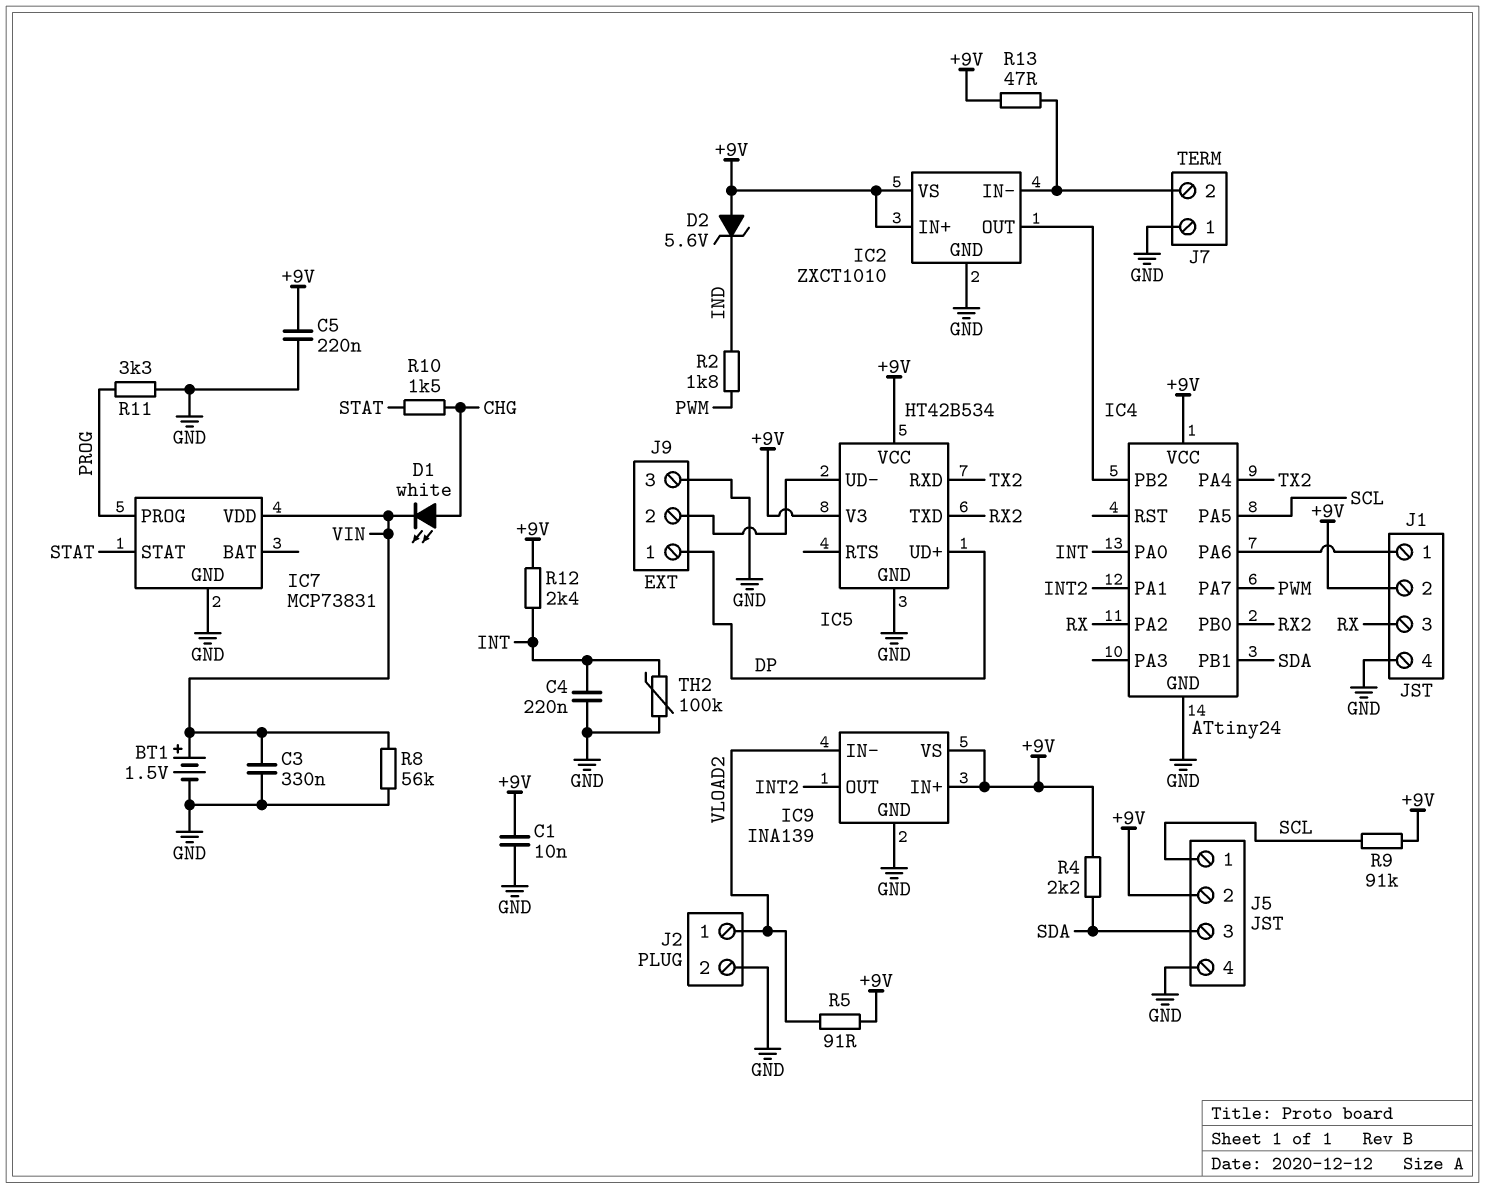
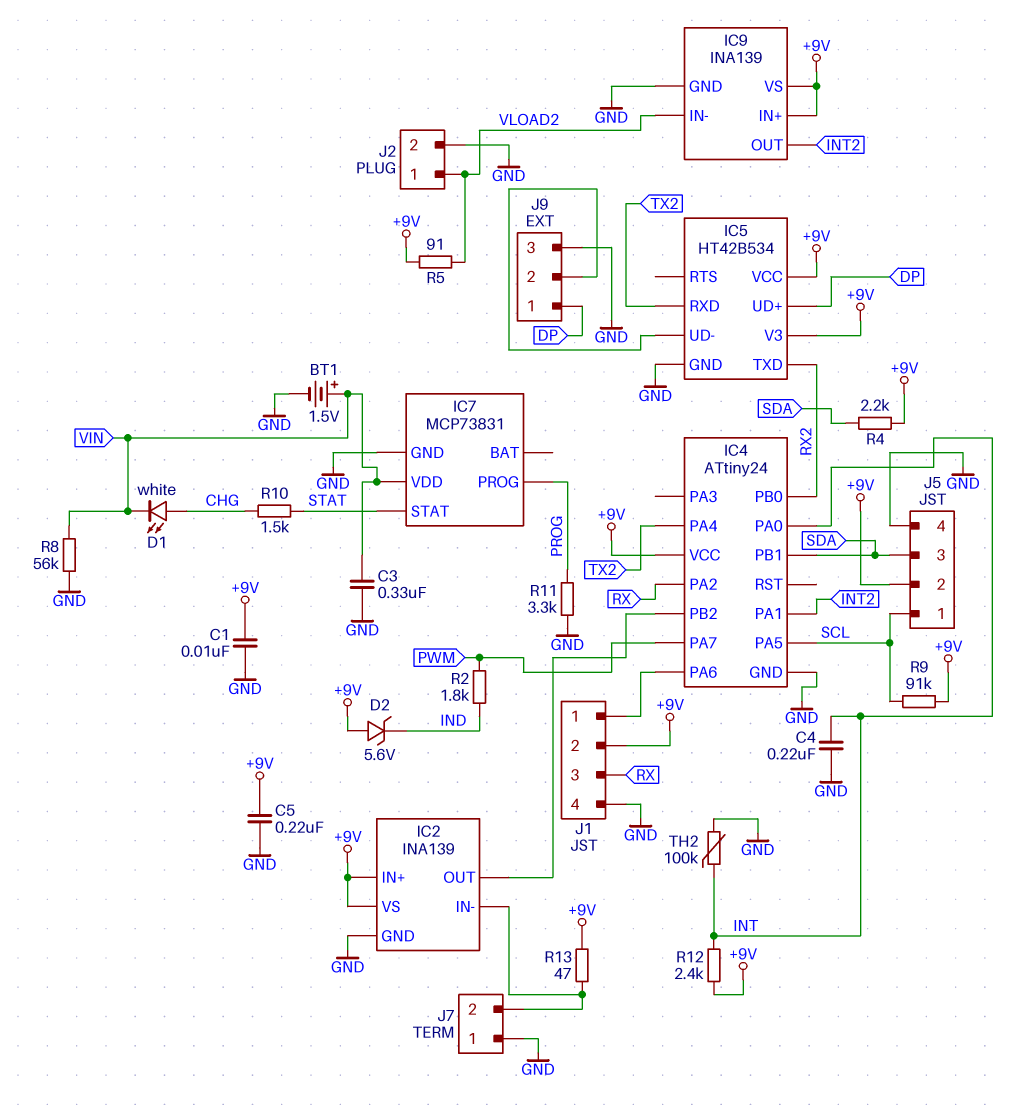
IC2: ZXCT1010 -> INA139

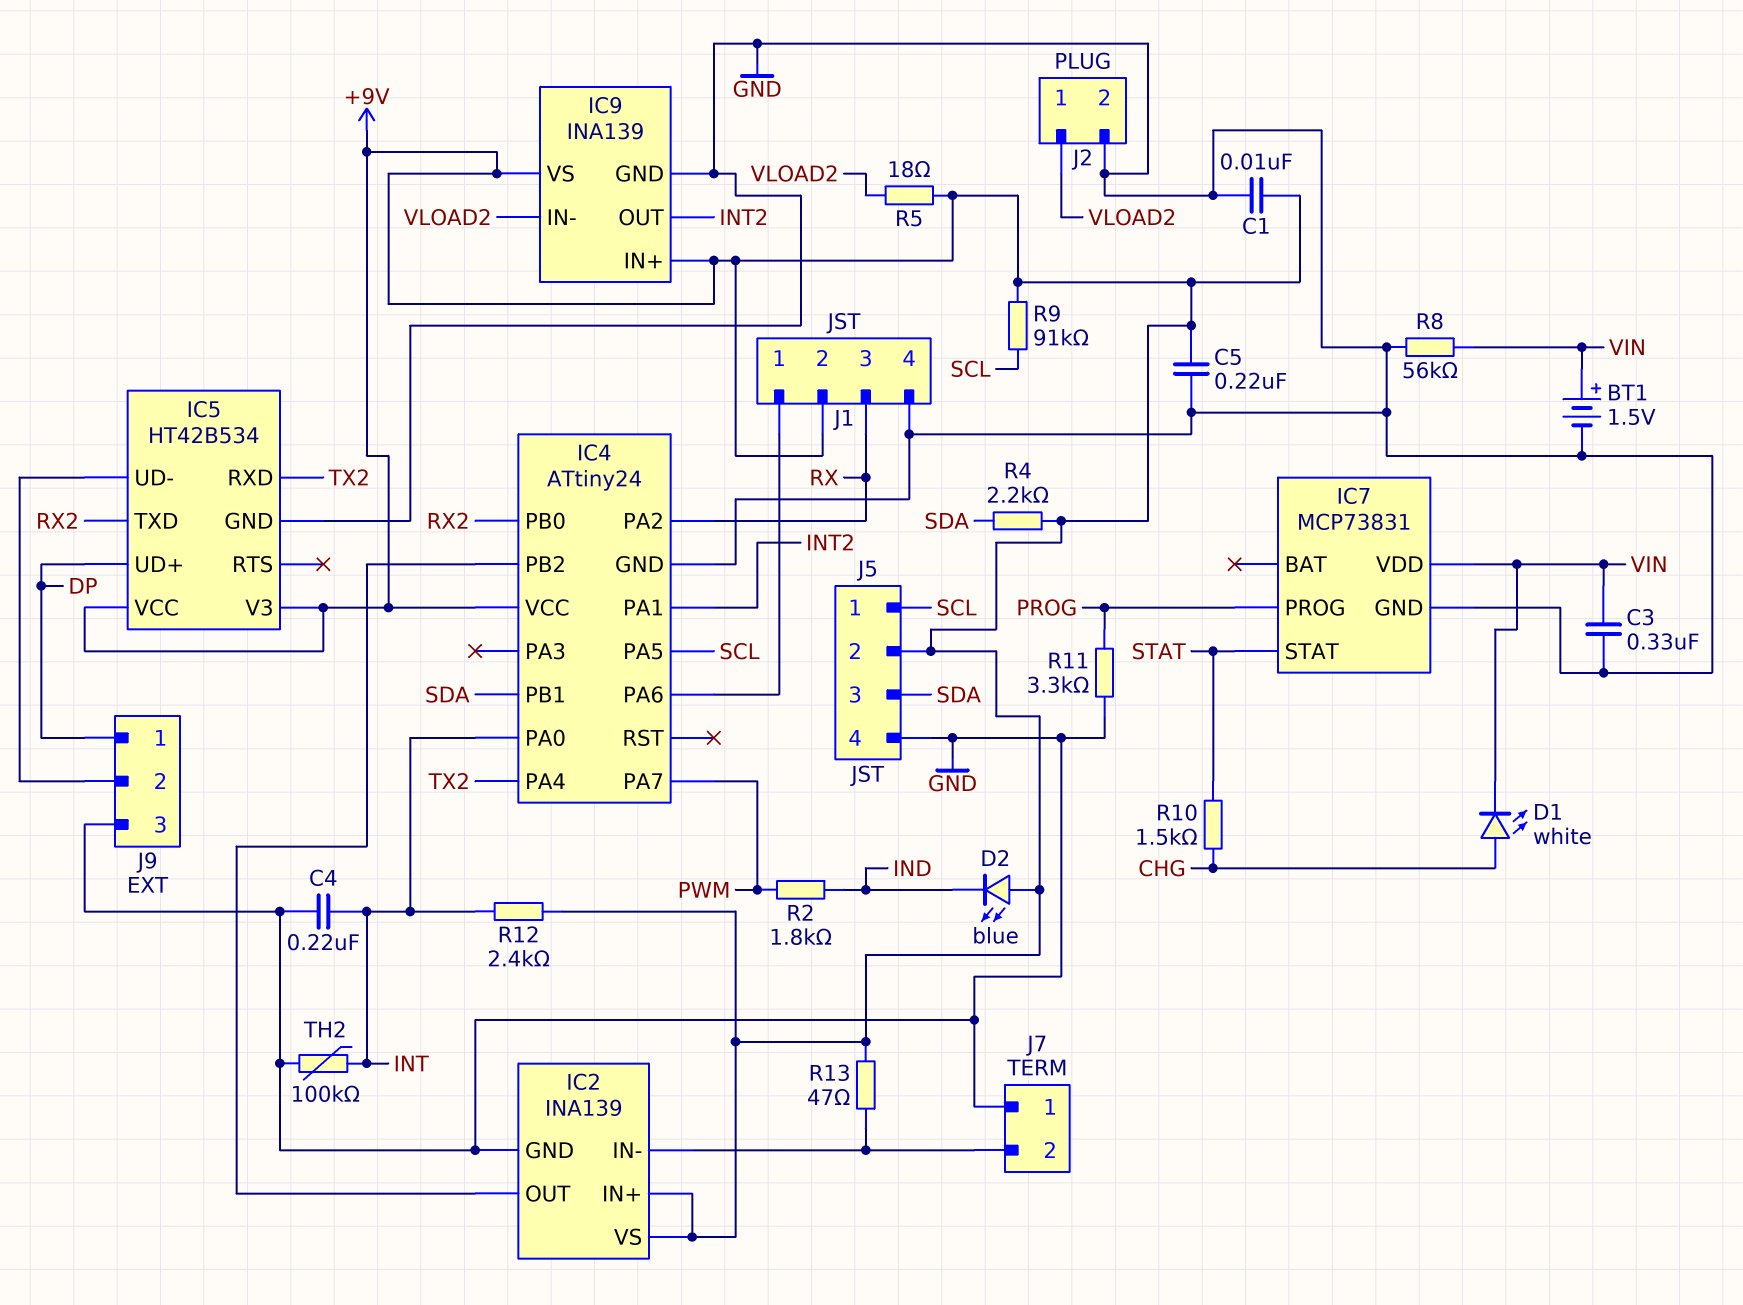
D2: zener 5.6V (A +9V, K IND) -> LED blue (A +9V, K IND)
R5: 91 (+9V, VLOAD2) -> 18 (+9V, VLOAD2)

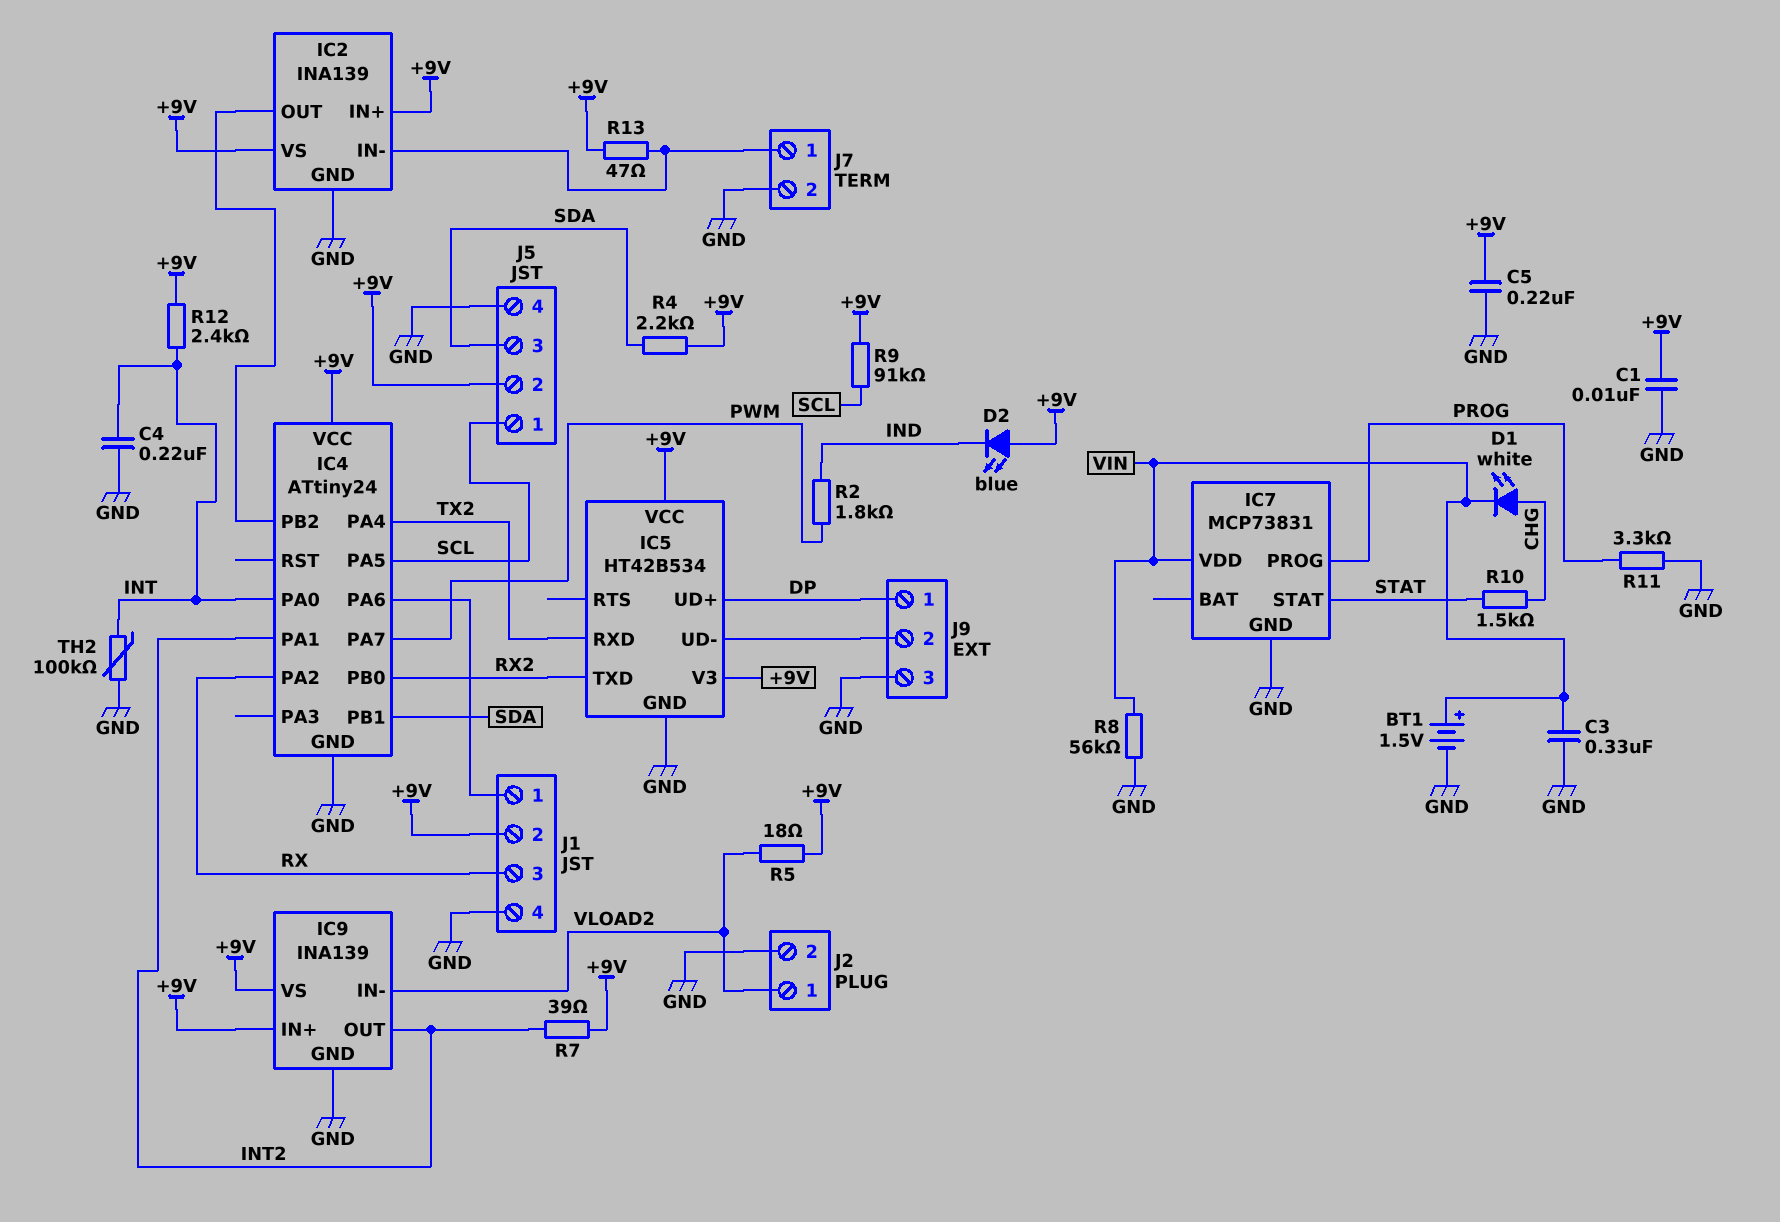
J7 pin 1: GND -> IC2/IN-
J7 pin 2: IC2/IN- -> GND
R7: none -> 39 (+9V, INT2)

